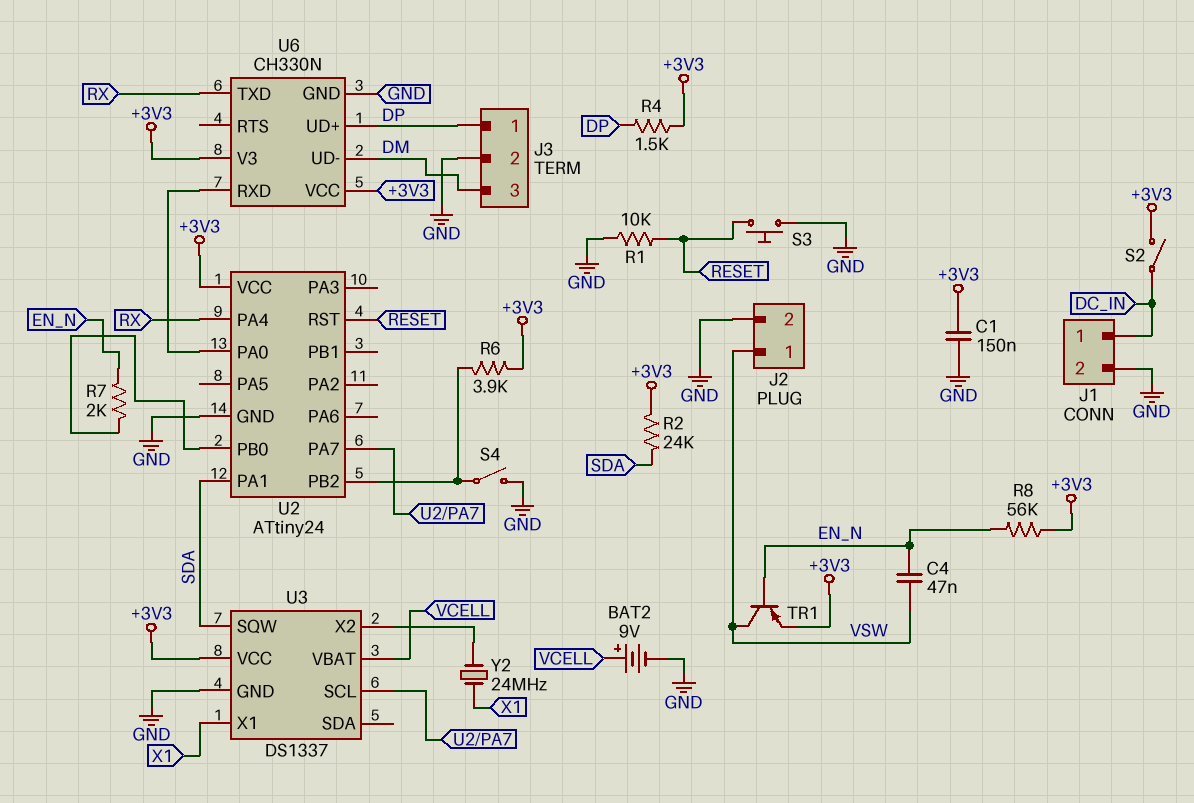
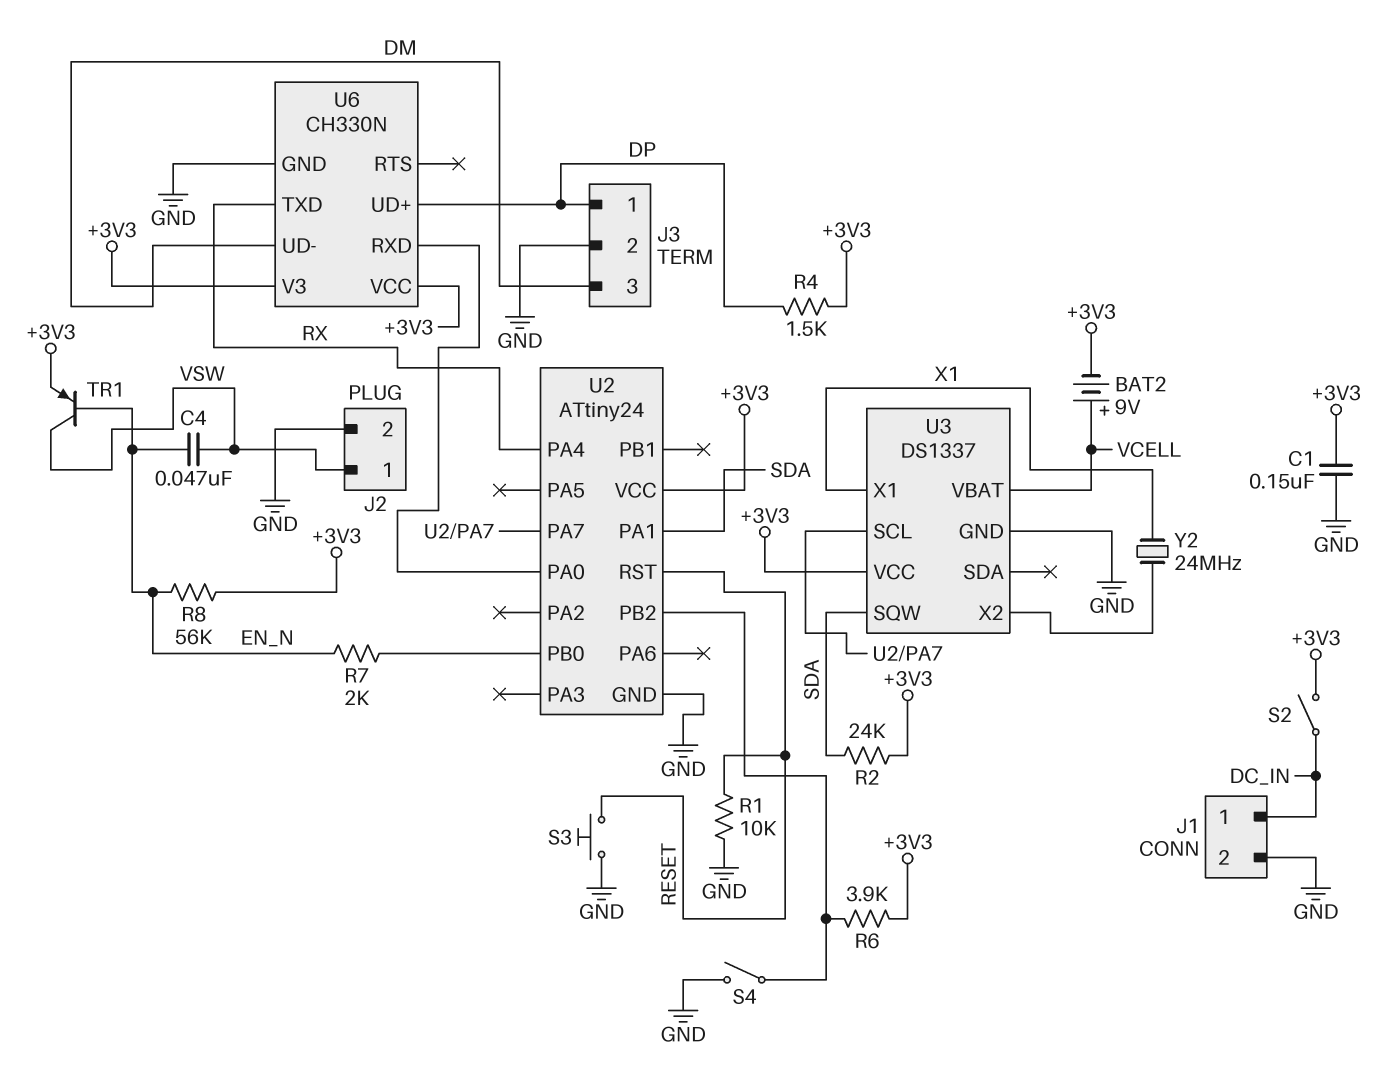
BAT2: 9V (plus VCELL, minus GND) -> 9V (plus VCELL, minus +3V3)

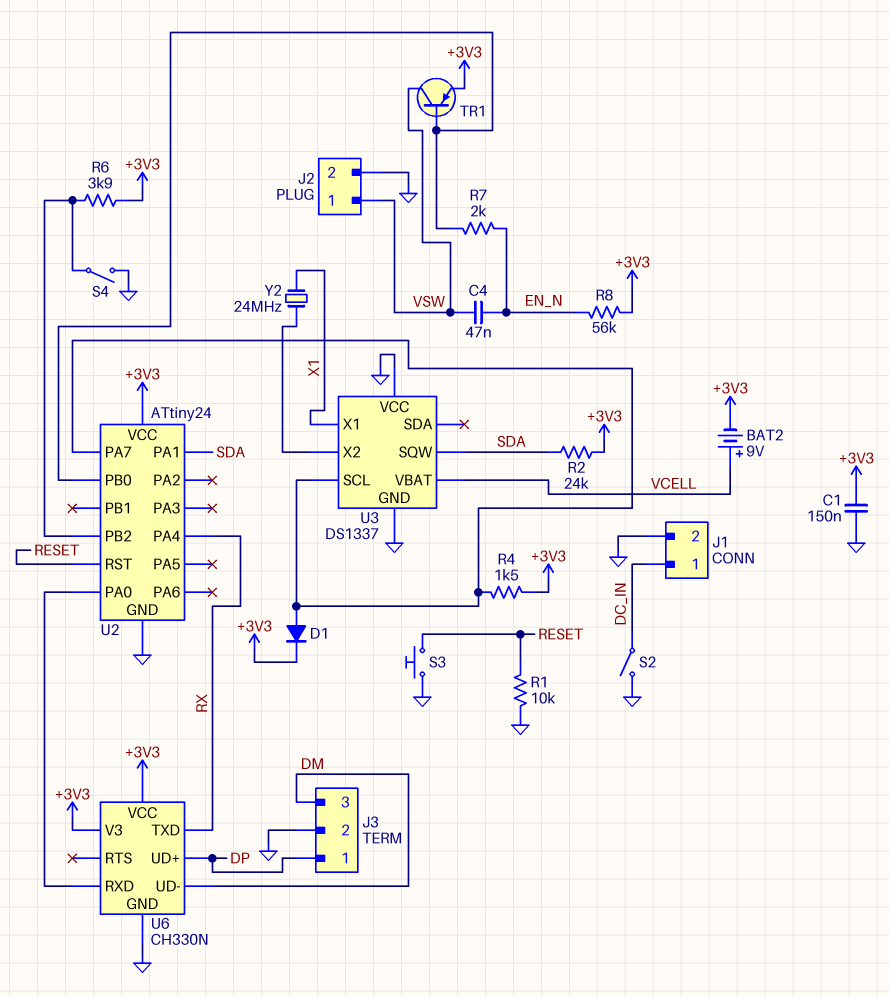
D1: none -> diode (A U2/PA7, K +3V3)
R4: 1.5k (+3V3, DP) -> 1.5k (+3V3, U2/PA7)
S2: switch (+3V3, DC_IN) -> switch (DC_IN, GND)
TR1: PNP (B EN_N, C VSW, E +3V3) -> PNP (B U2/PB0, C VSW, E +3V3)
U3 pin VCC: +3V3 -> GND

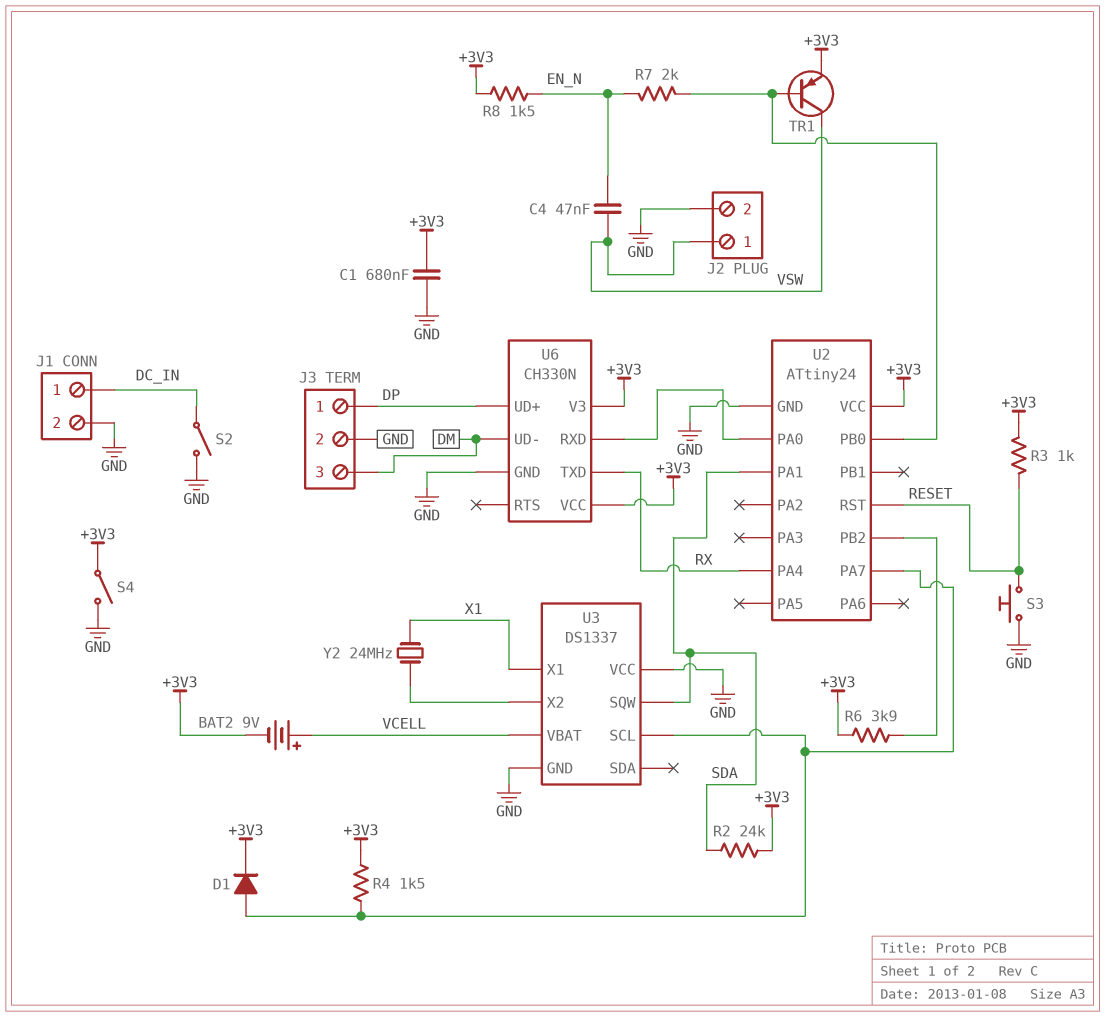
C1: 150nF (+3V3, GND) -> 680nF (+3V3, GND)
R1: 10k (GND, RESET) -> none
R3: none -> 1k (+3V3, RESET)
R8: 56k (+3V3, EN_N) -> 1.5k (+3V3, EN_N)
S4: switch (GND, U2/PB2) -> switch (+3V3, GND)

